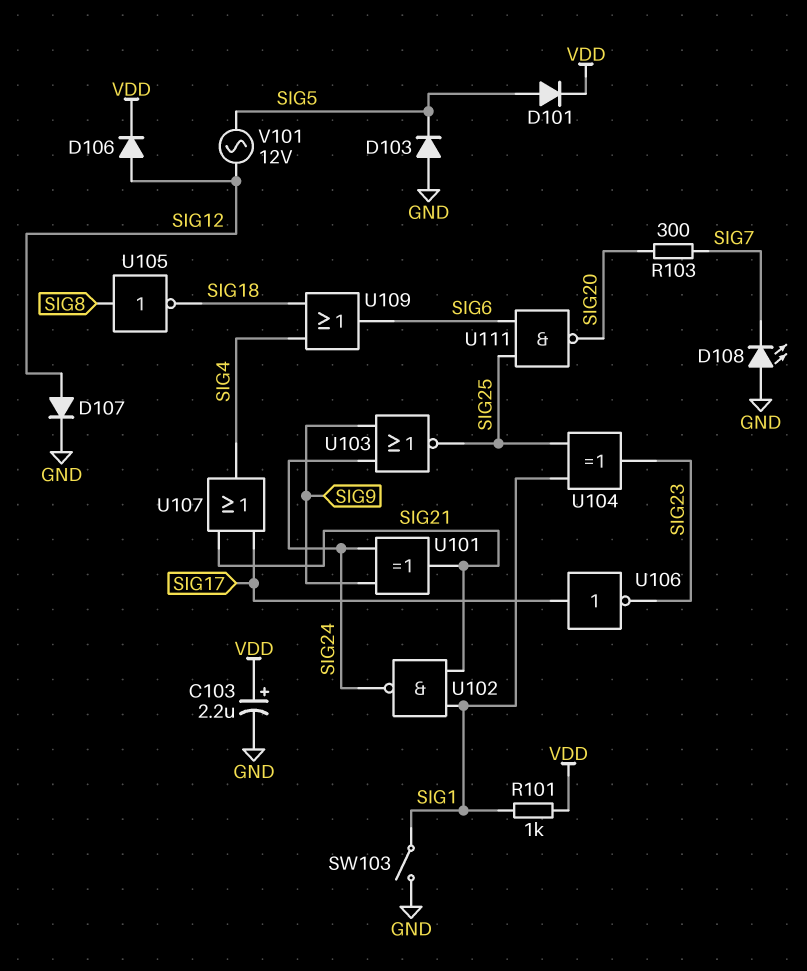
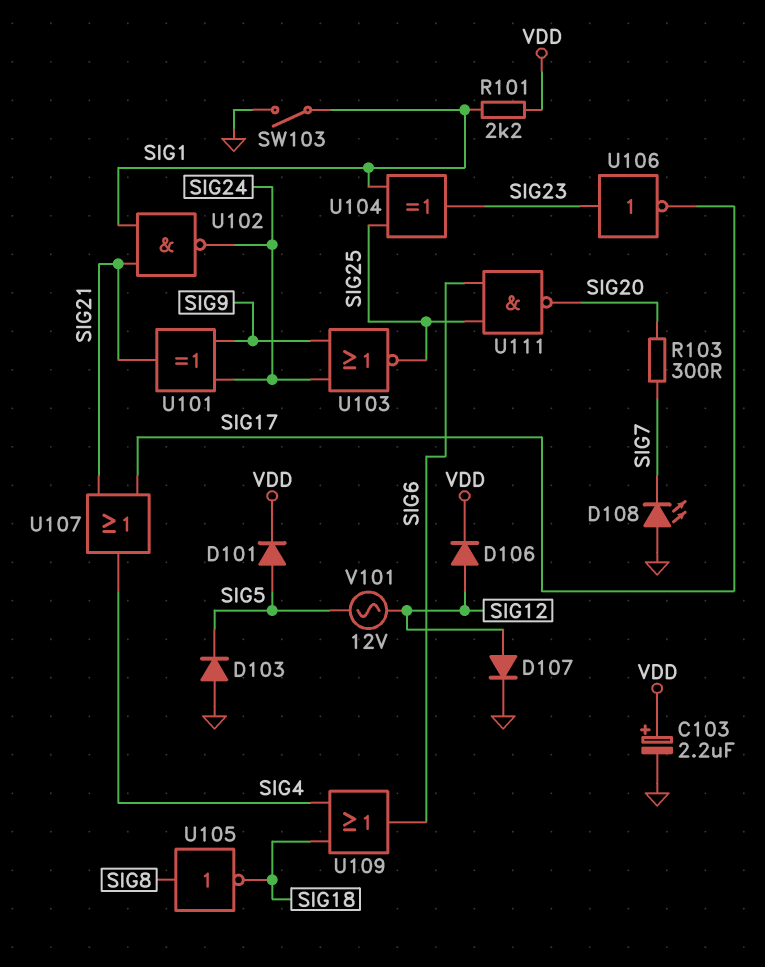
R101: 1k (SIG1, VDD) -> 2.2k (SIG1, VDD)
U106: NOT (in SIG17, out SIG23) -> NOT (in SIG23, out SIG17)

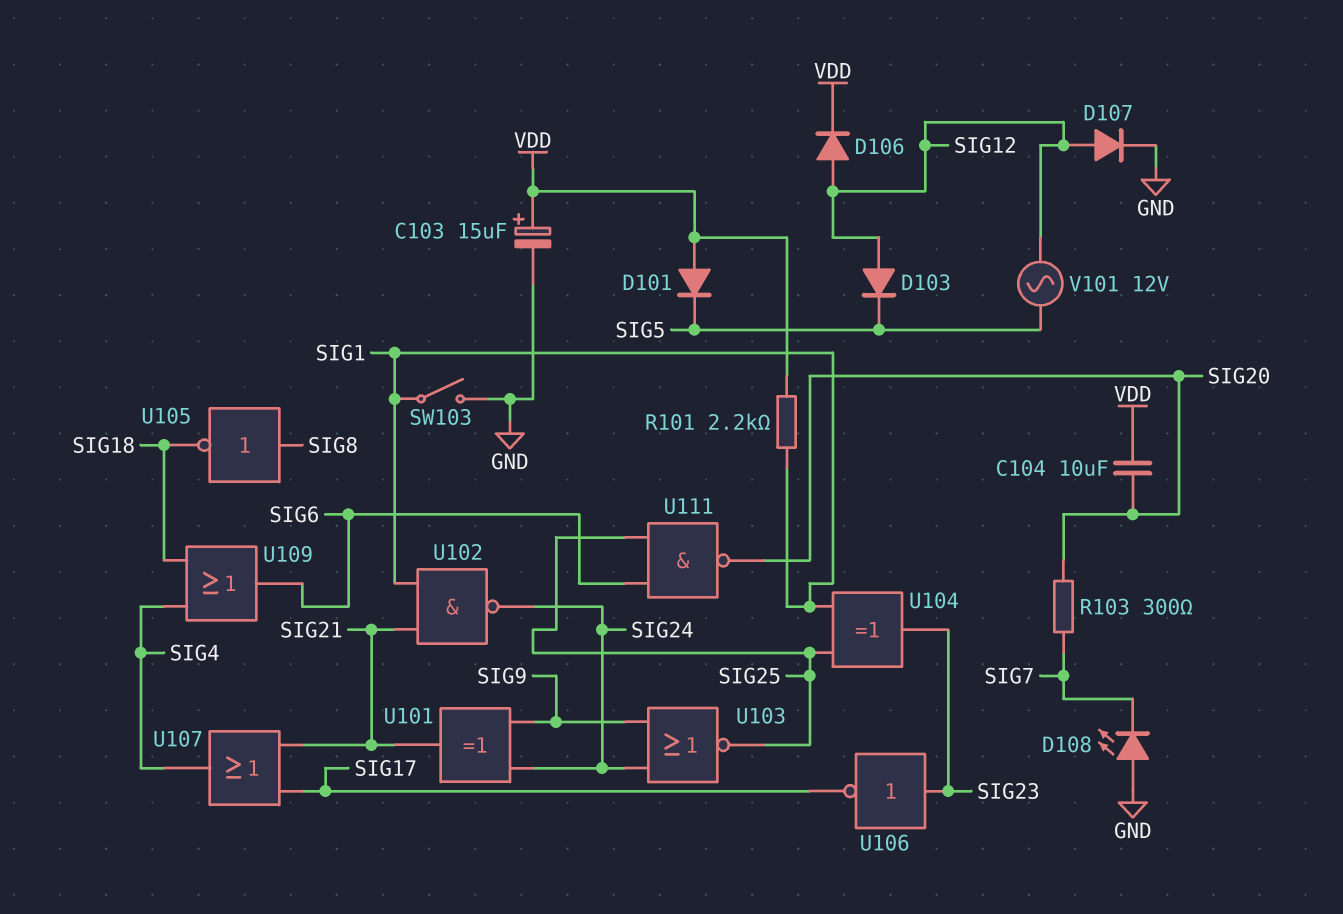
C103: 2.2uF (plus VDD, minus GND) -> 15uF (plus VDD, minus GND)
C104: none -> 10uF (SIG20, VDD)
D101: diode (A SIG5, K VDD) -> diode (A VDD, K SIG5)
D103: diode (A GND, K SIG5) -> diode (A SIG12, K SIG5)

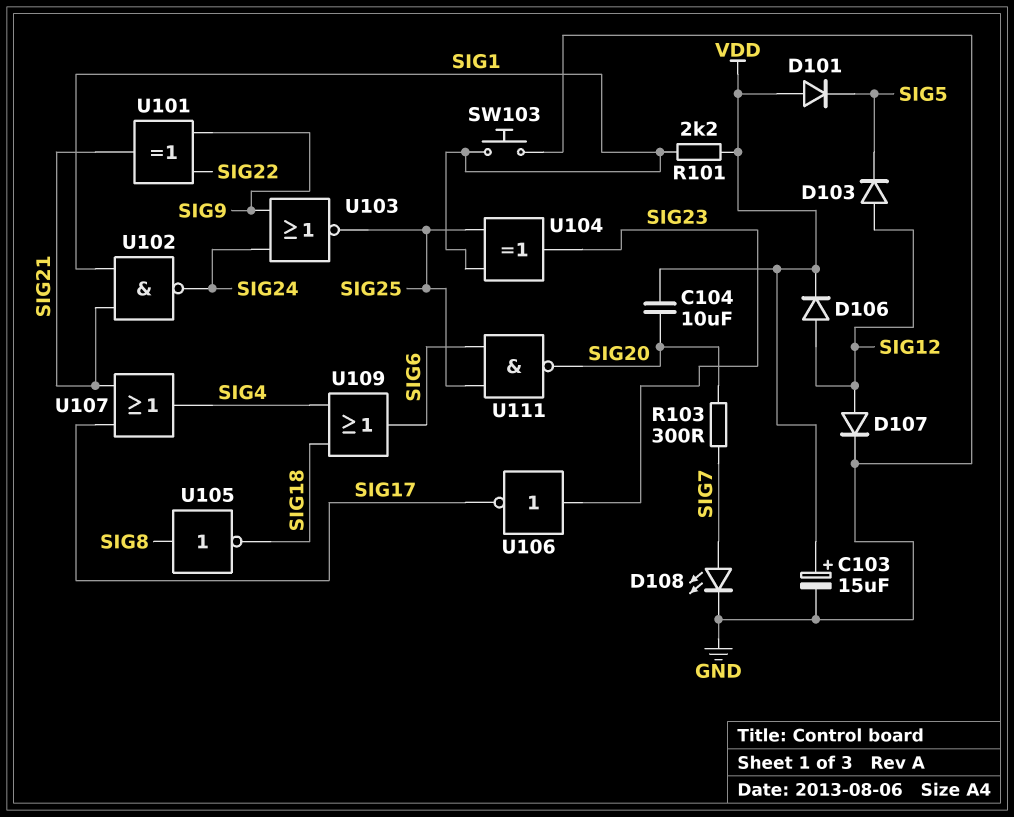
D108: LED (A GND, K SIG7) -> LED (A SIG7, K GND)
SW103: switch (GND, SIG1) -> button (GND, SIG1)
U101: XOR (in SIG9, in SIG24, out SIG21) -> XOR (in SIG9, in SIG22, out SIG21)
V101: AC 12V (SIG5, SIG12) -> none

